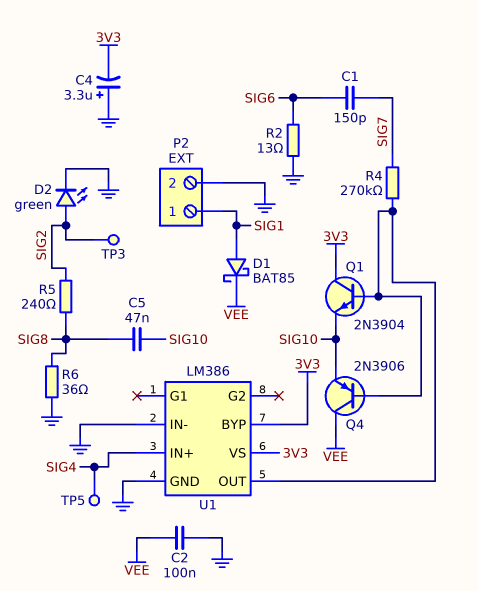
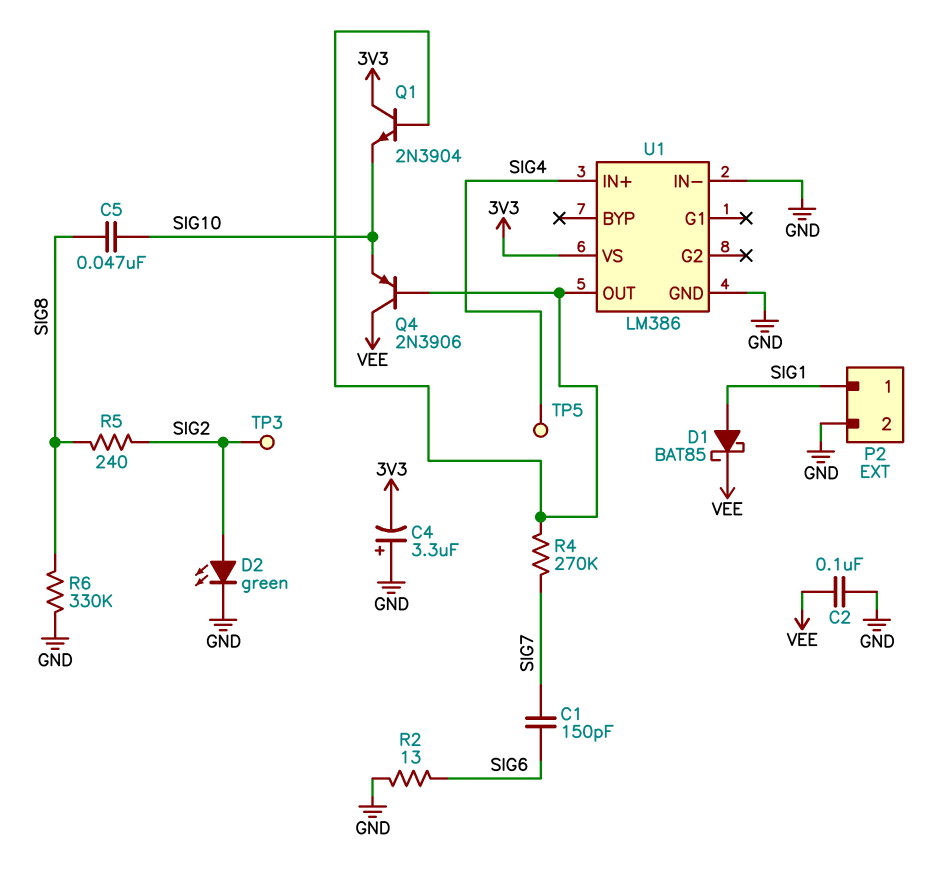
R6: 36 (GND, SIG8) -> 330k (GND, SIG8)
U1 pin BYP: 3V3 -> none

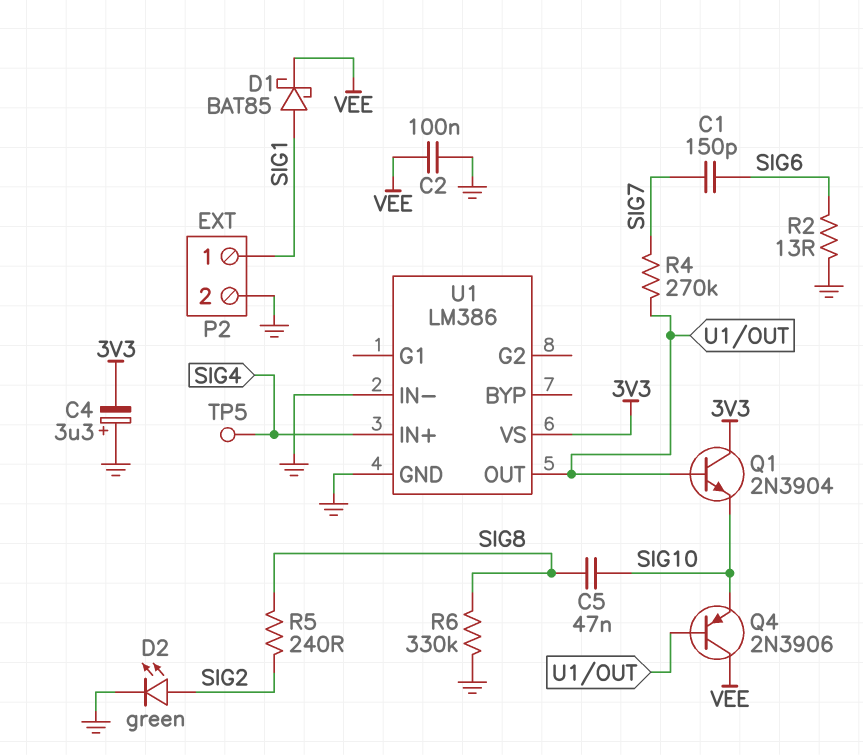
TP3: test point (SIG2) -> none

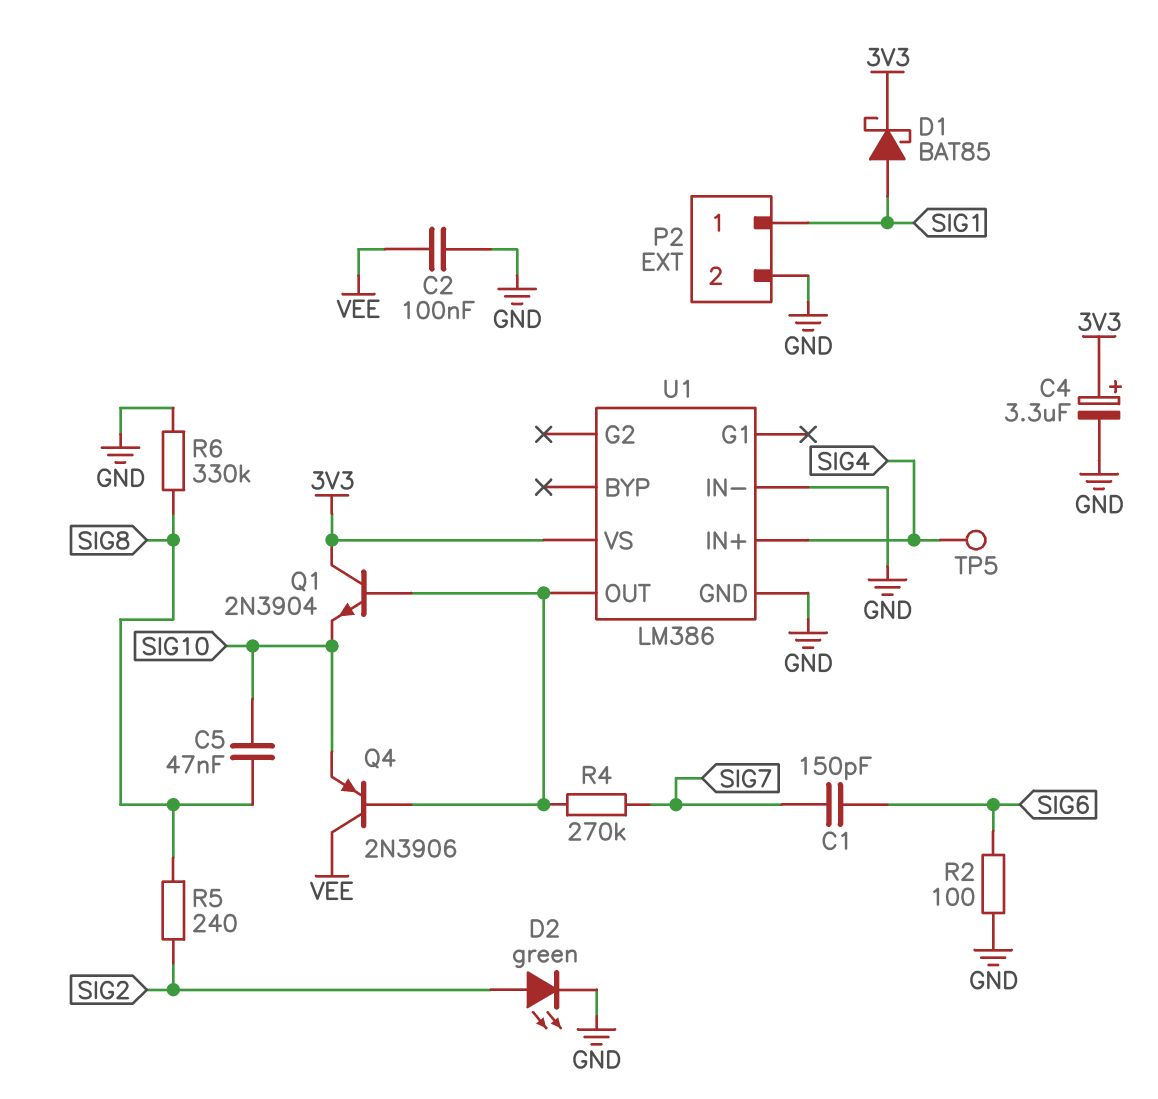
C4: 3.3uF (plus GND, minus 3V3) -> 3.3uF (plus 3V3, minus GND)
D1: schottky BAT85 (A SIG1, K VEE) -> schottky BAT85 (A SIG1, K 3V3)
R2: 13 (GND, SIG6) -> 100 (GND, SIG6)

